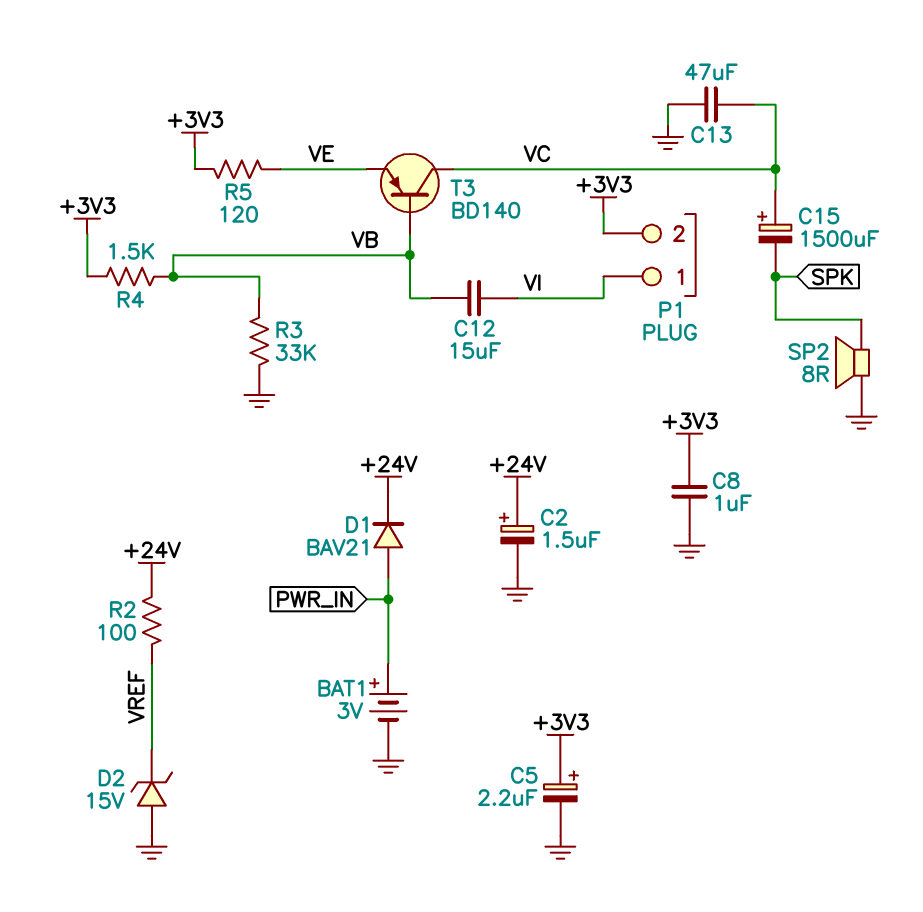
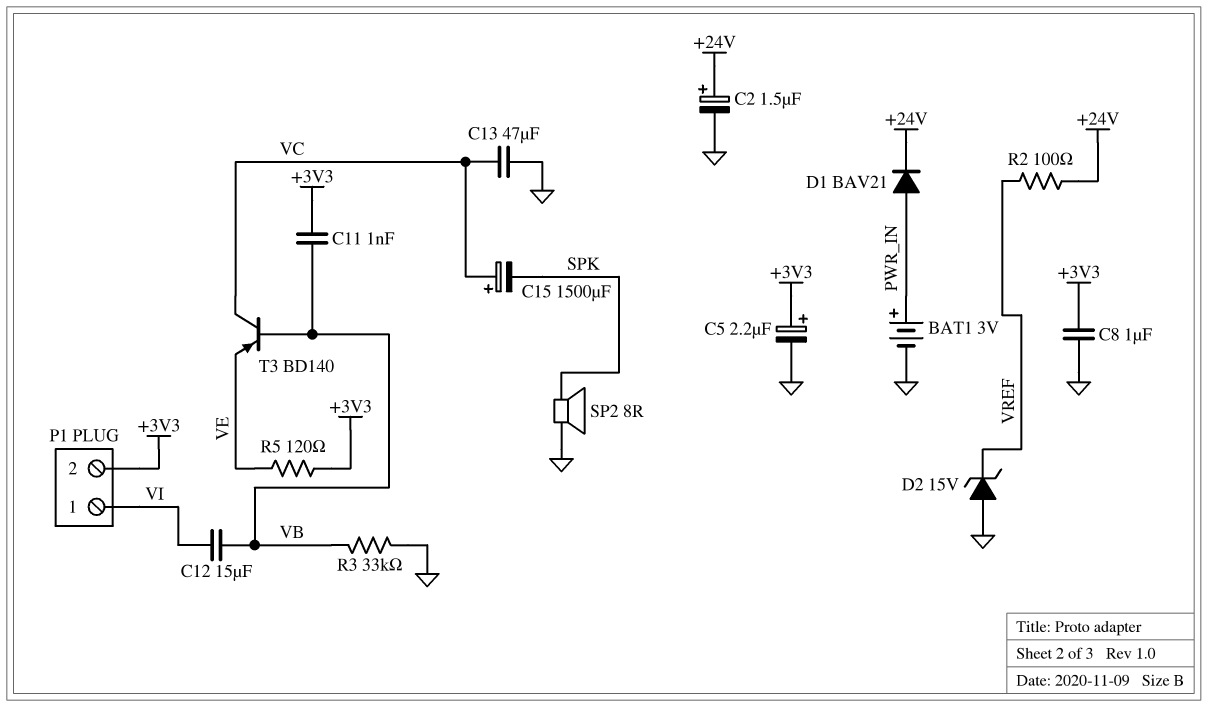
C11: none -> 1nF (+3V3, VB)
R4: 1.5k (+3V3, VB) -> none

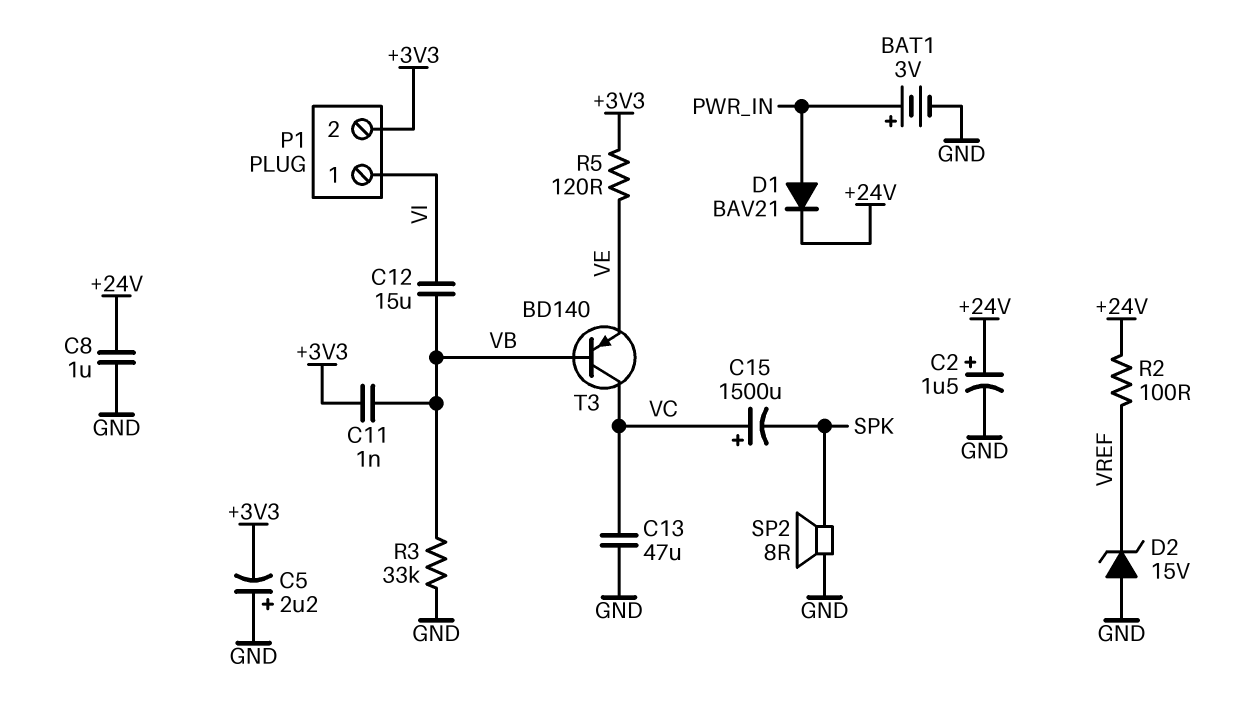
C5: 2.2uF (plus +3V3, minus GND) -> 2.2uF (plus GND, minus +3V3)
C8: 1uF (+3V3, GND) -> 1uF (+24V, GND)

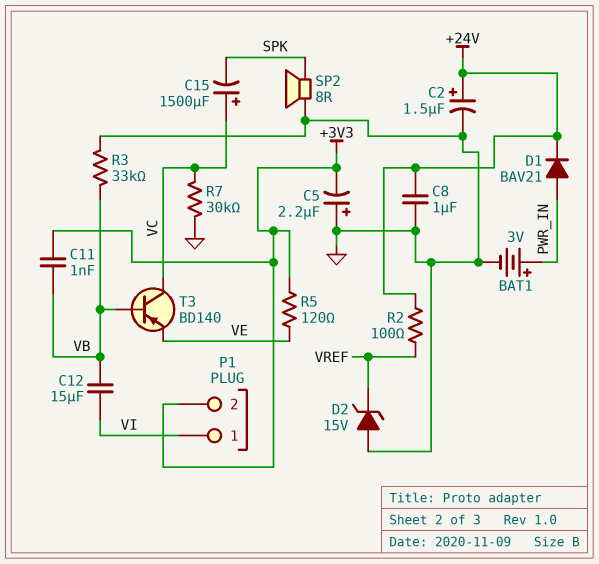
C13: 47uF (GND, VC) -> none
R7: none -> 30k (GND, VC)

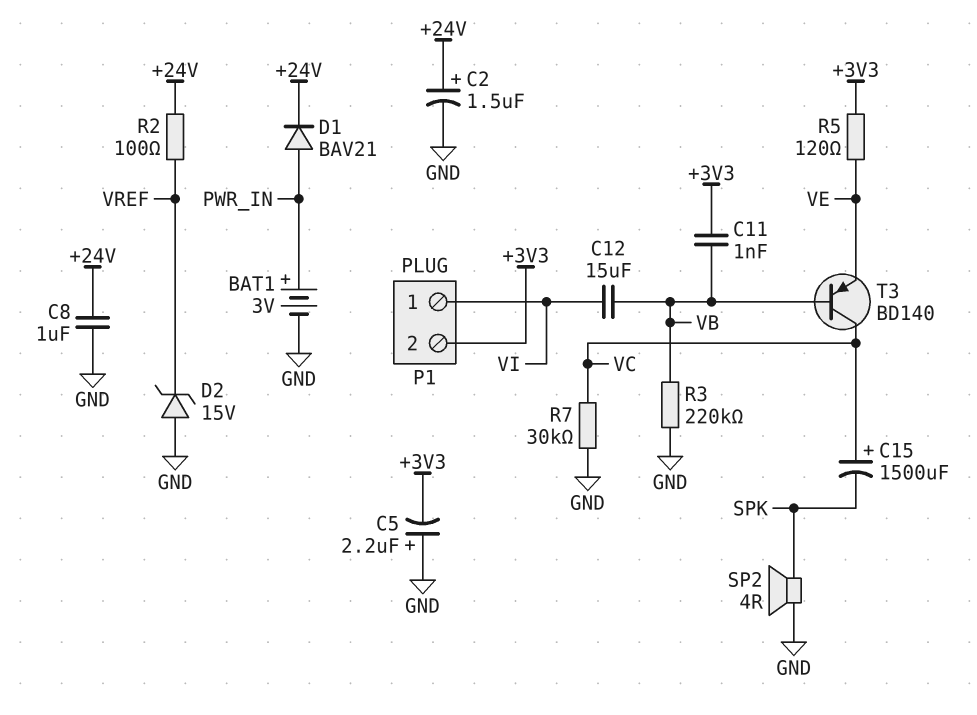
R3: 33k (GND, VB) -> 220k (GND, VB)
SP2: speaker 8R (GND, SPK) -> speaker 4R (GND, SPK)

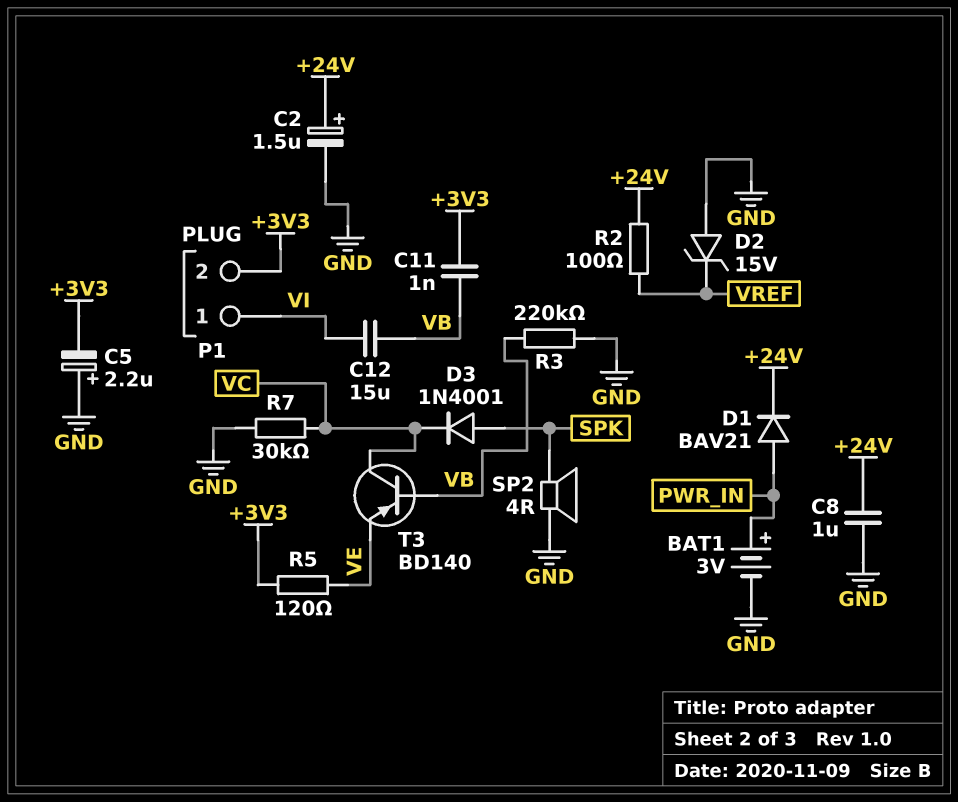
C15: 1500uF (plus VC, minus SPK) -> none
D3: none -> diode 1N4001 (A SPK, K VC)

